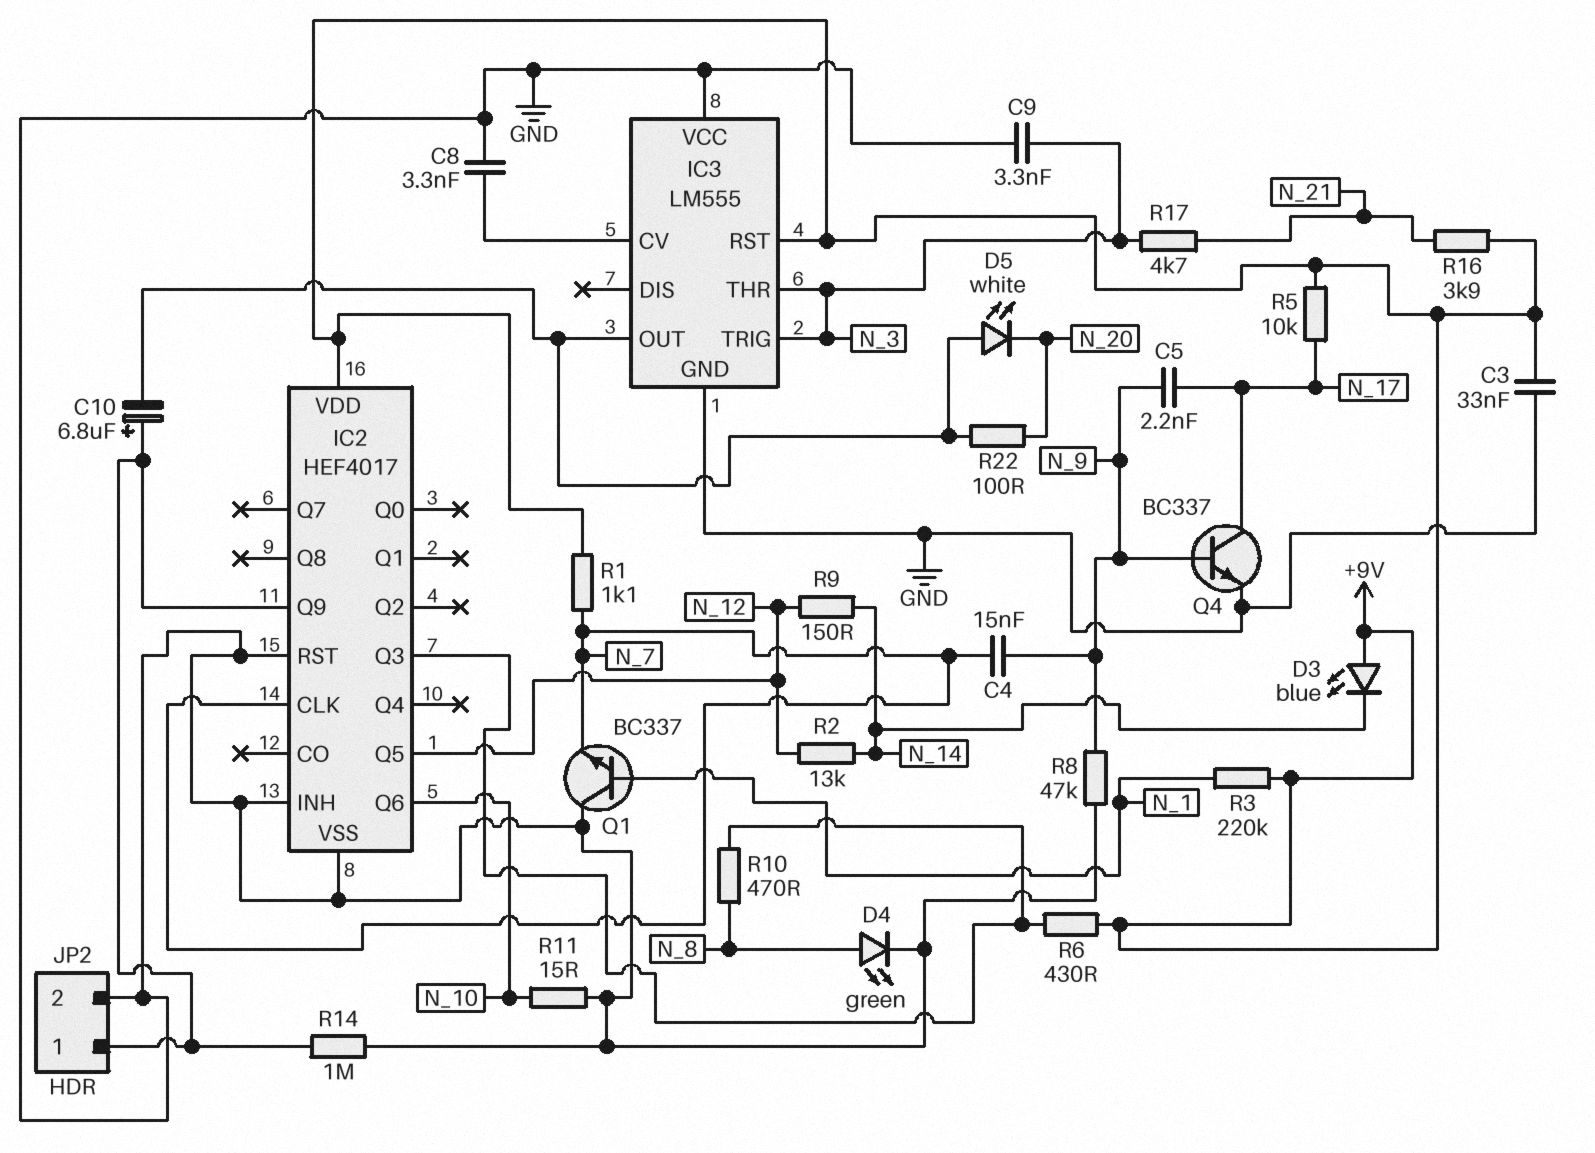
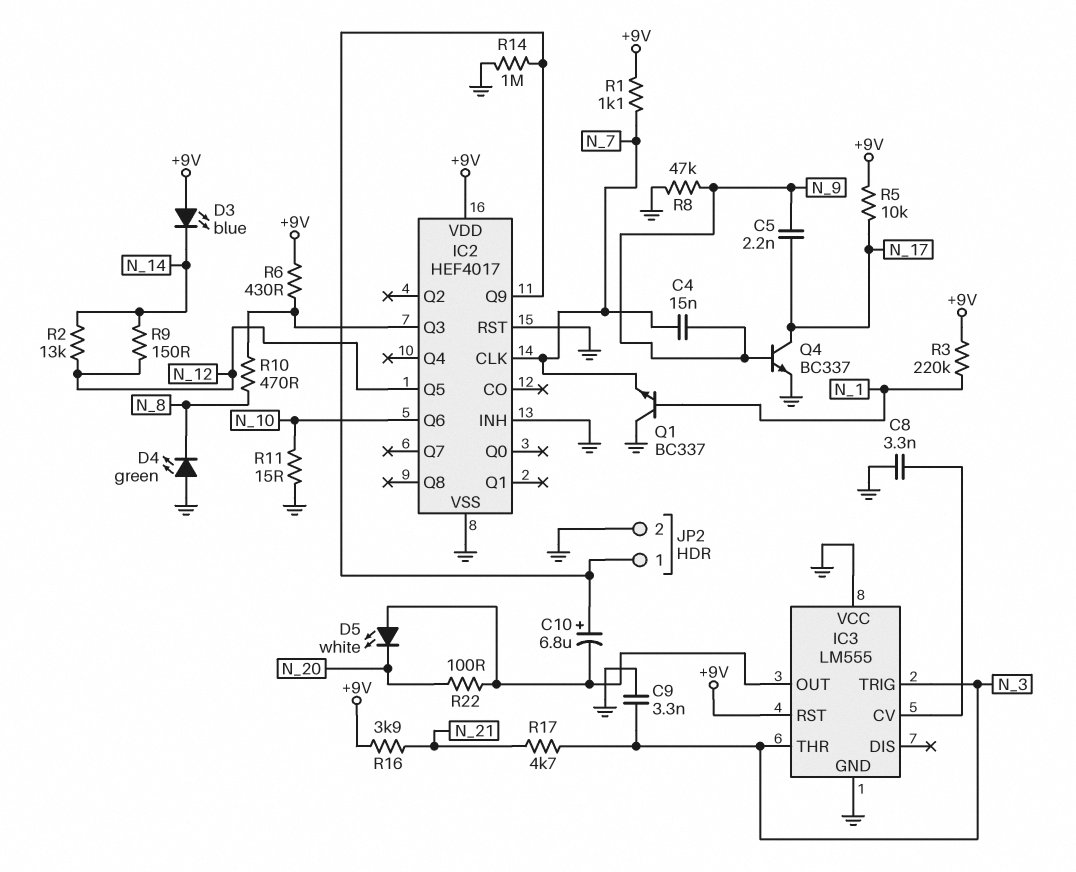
C3: 33nF (+9V, GND) -> none
D4: LED green (A N_8, K GND) -> LED green (A GND, K N_8)

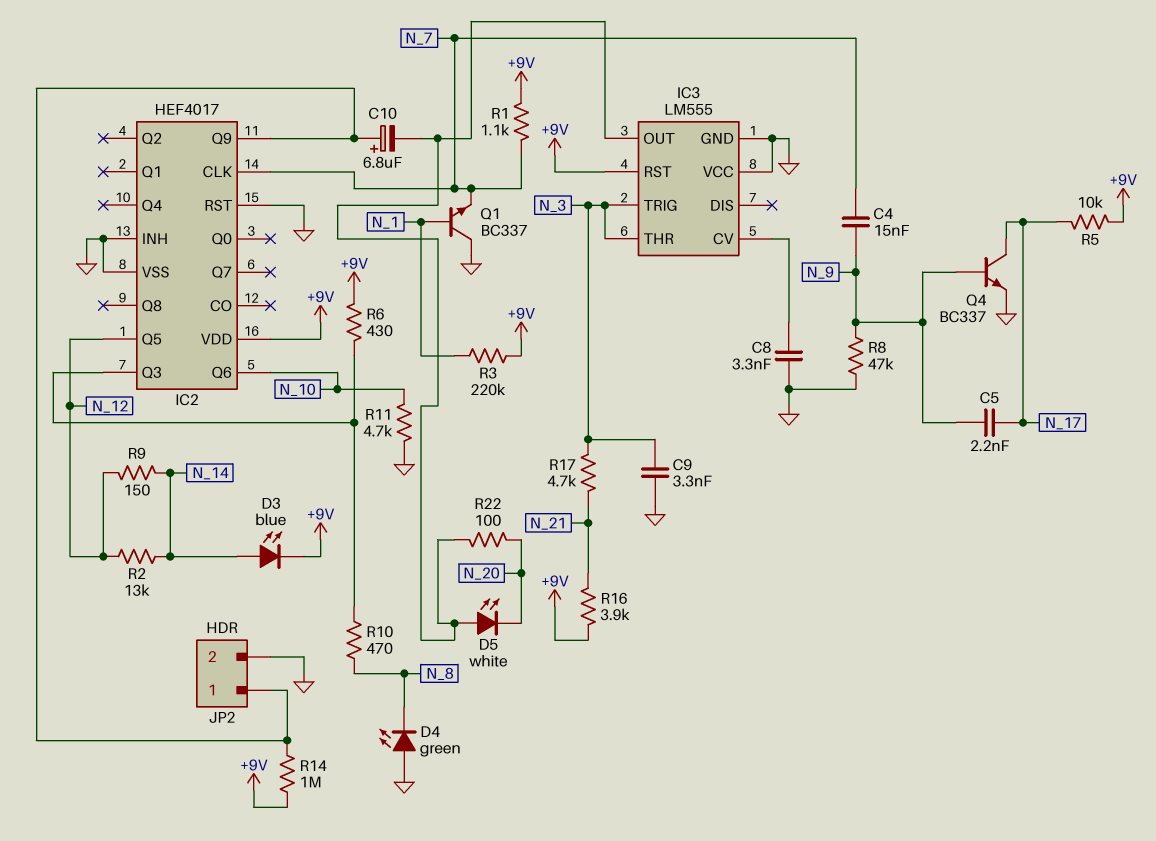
D3: LED blue (A +9V, K N_14) -> LED blue (A N_14, K +9V)
R11: 15 (GND, N_10) -> 4.7k (GND, N_10)
R14: 1M (GND, IC2/Q9) -> 1M (+9V, IC2/Q9)

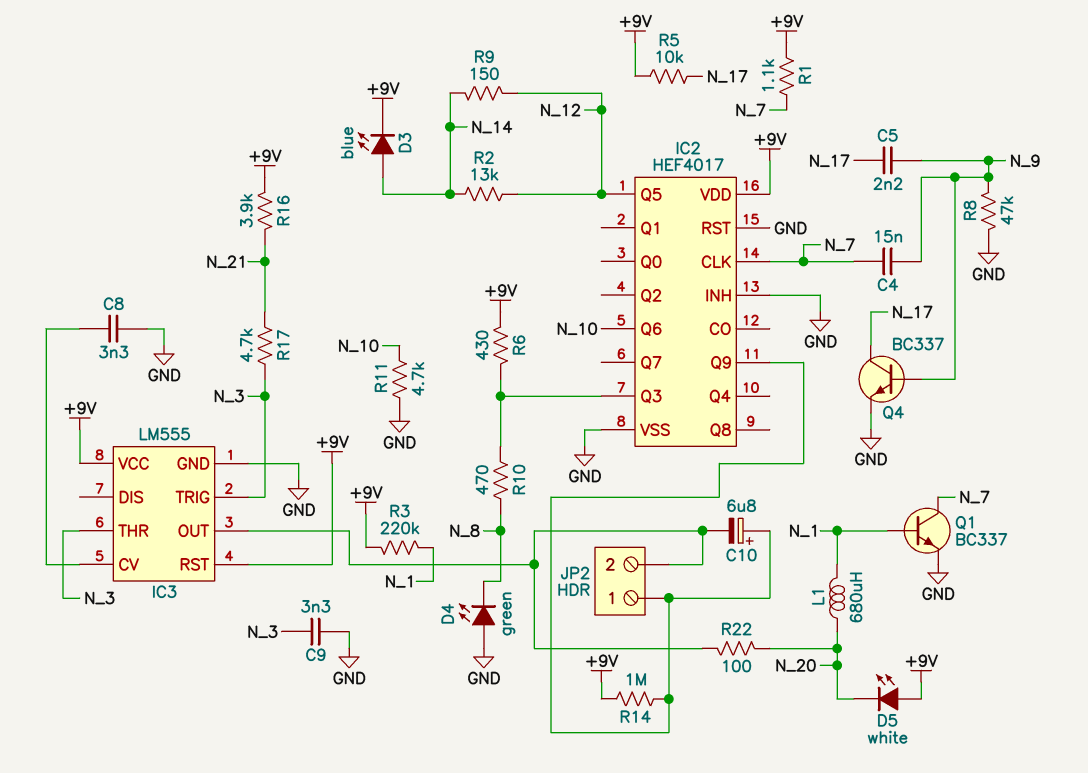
D5: LED white (A IC3/OUT, K N_20) -> LED white (A +9V, K N_20)
IC3 pin VCC: GND -> +9V
JP2 pin 2: GND -> IC3/OUT
L1: none -> 680uH (N_1, N_20)
Q1: NPN BC337 (B N_1, C GND, E N_7) -> NPN BC337 (B N_1, C N_7, E GND)

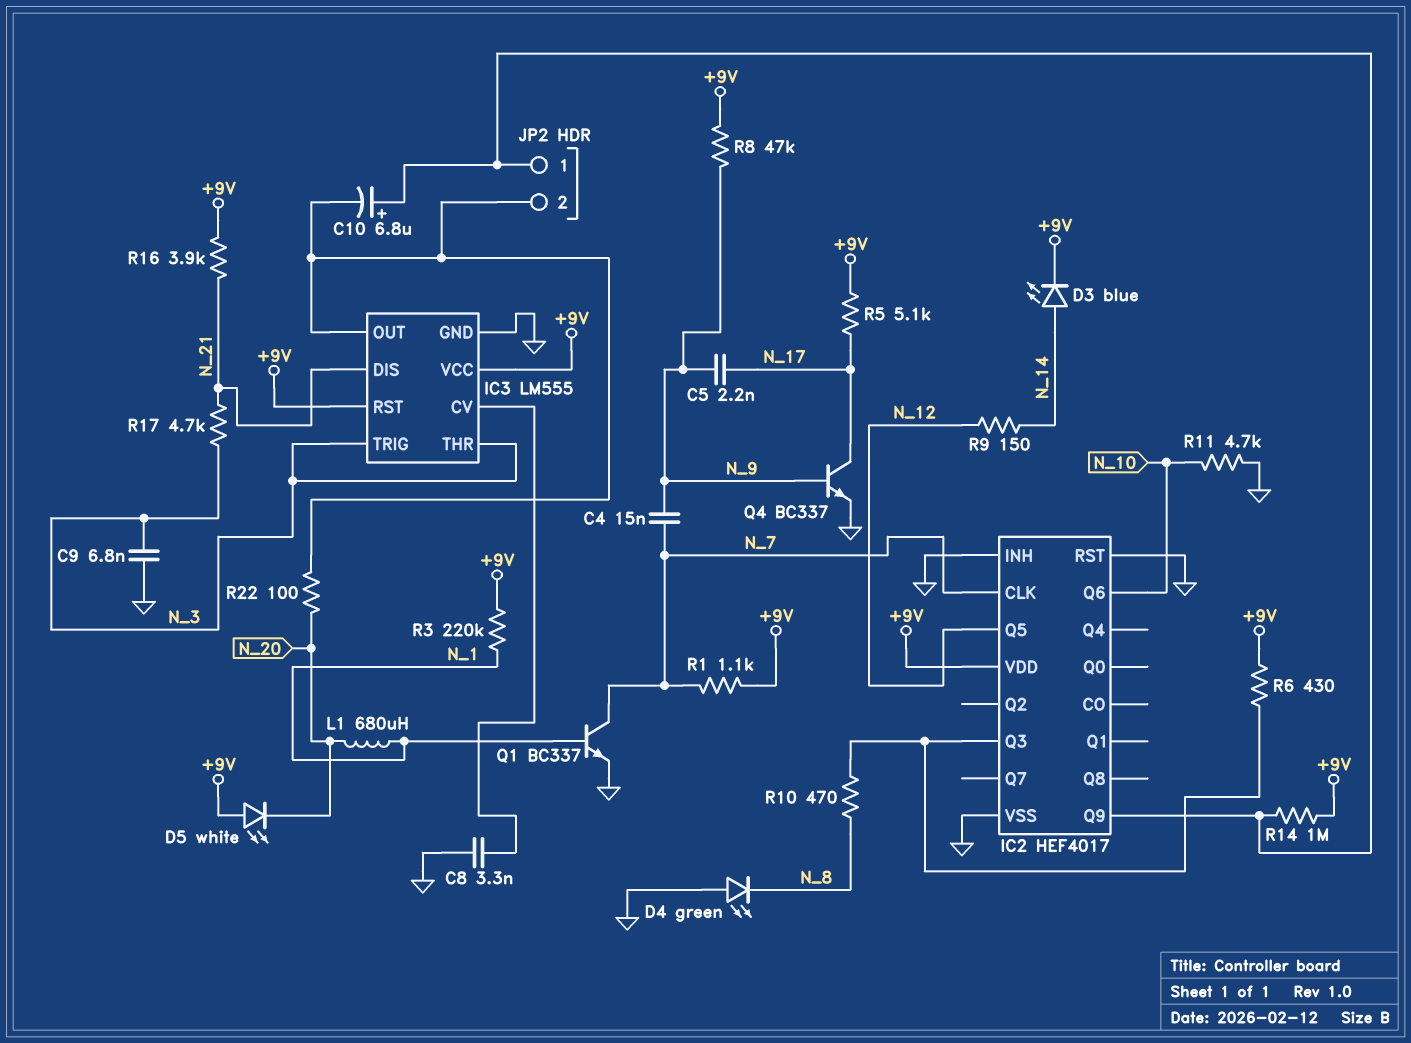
C9: 3.3nF (GND, N_3) -> 6.8nF (GND, N_3)
IC3 pin DIS: none -> N_21
R2: 13k (N_12, N_14) -> none
R5: 10k (+9V, N_17) -> 5.1k (+9V, N_17)
R8: 47k (GND, N_9) -> 47k (+9V, N_9)

